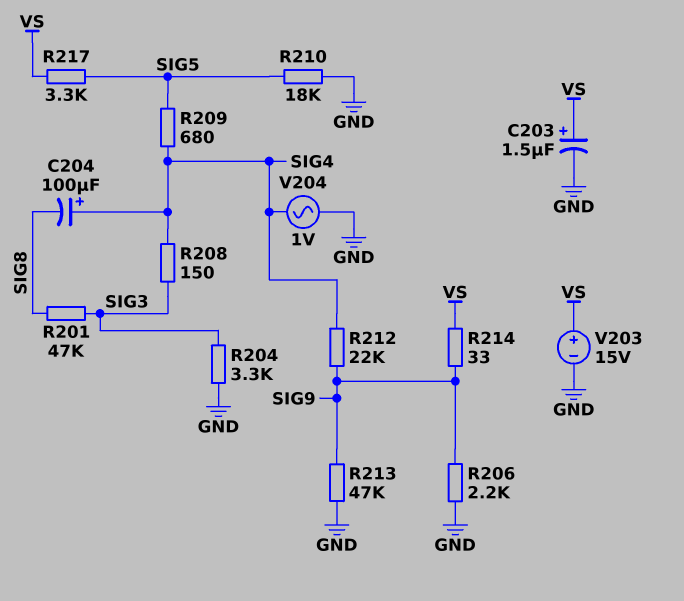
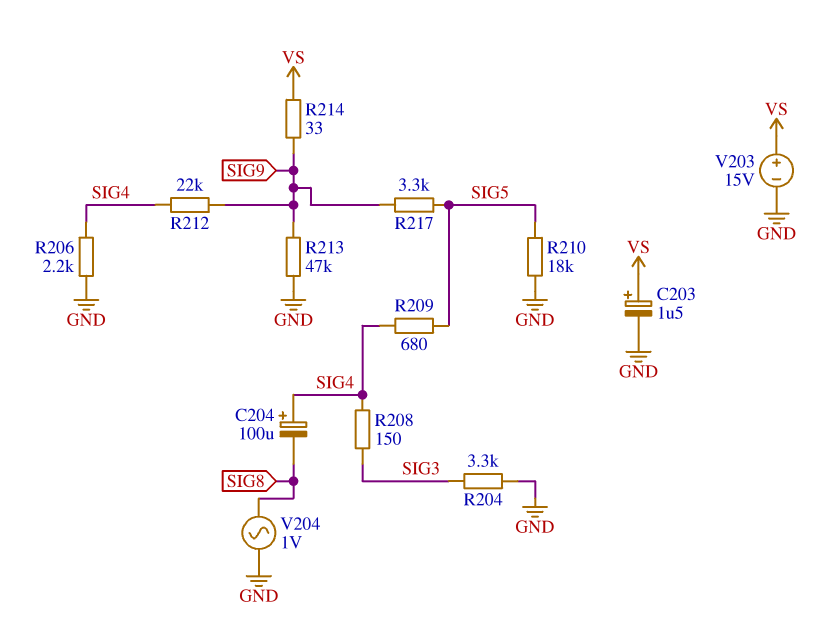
R201: 47k (SIG3, SIG8) -> none
R206: 2.2k (GND, SIG9) -> 2.2k (GND, SIG4)
R217: 3.3k (SIG5, VS) -> 3.3k (SIG5, SIG9)
V204: AC 1V (GND, SIG4) -> AC 1V (GND, SIG8)

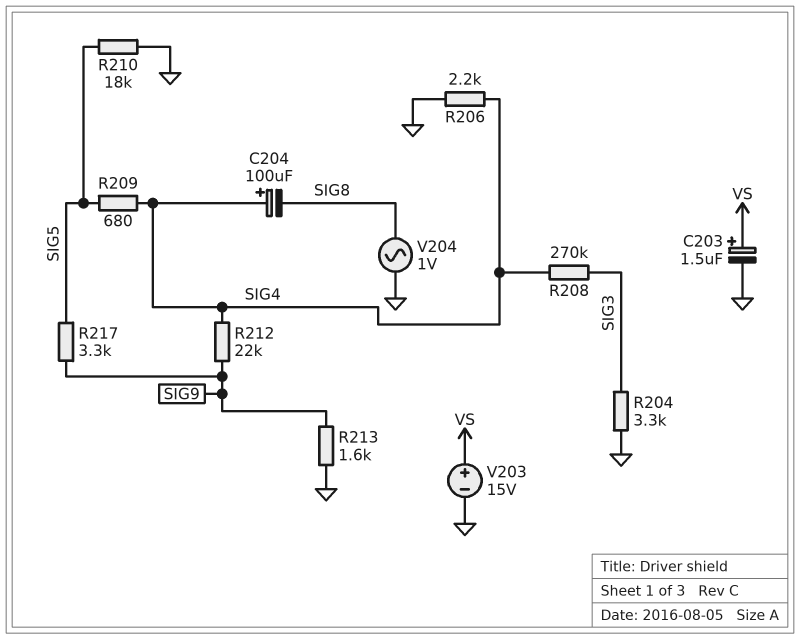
R208: 150 (SIG3, SIG4) -> 270k (SIG3, SIG4)
R213: 47k (GND, SIG9) -> 1.6k (GND, SIG9)
R214: 33 (SIG9, VS) -> none

